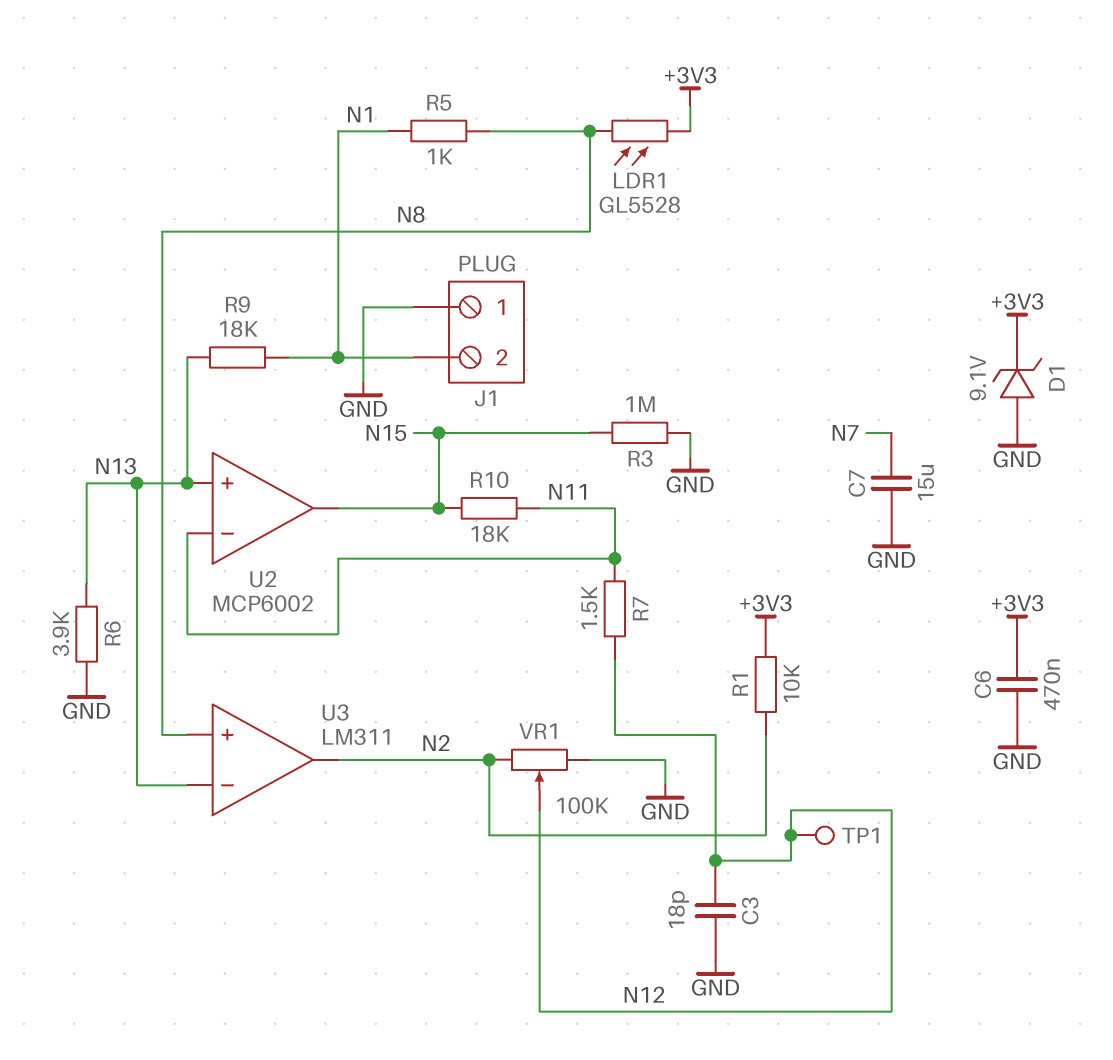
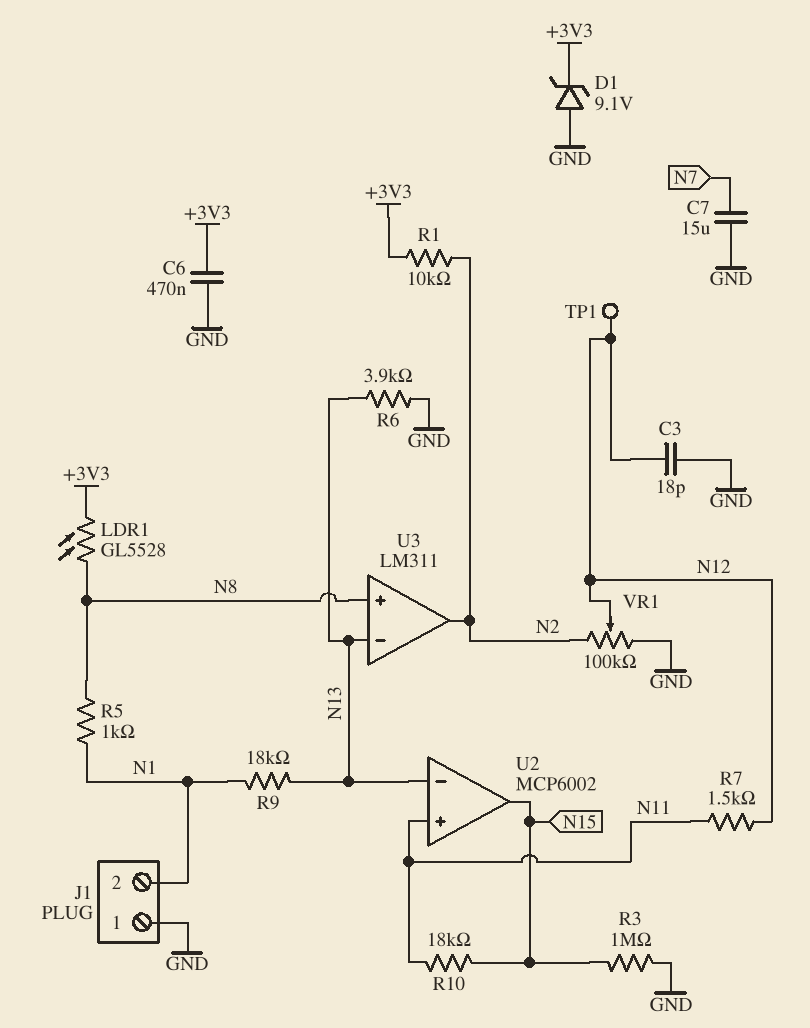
U2 pin in+: N13 -> N11
U2 pin in-: N11 -> N13

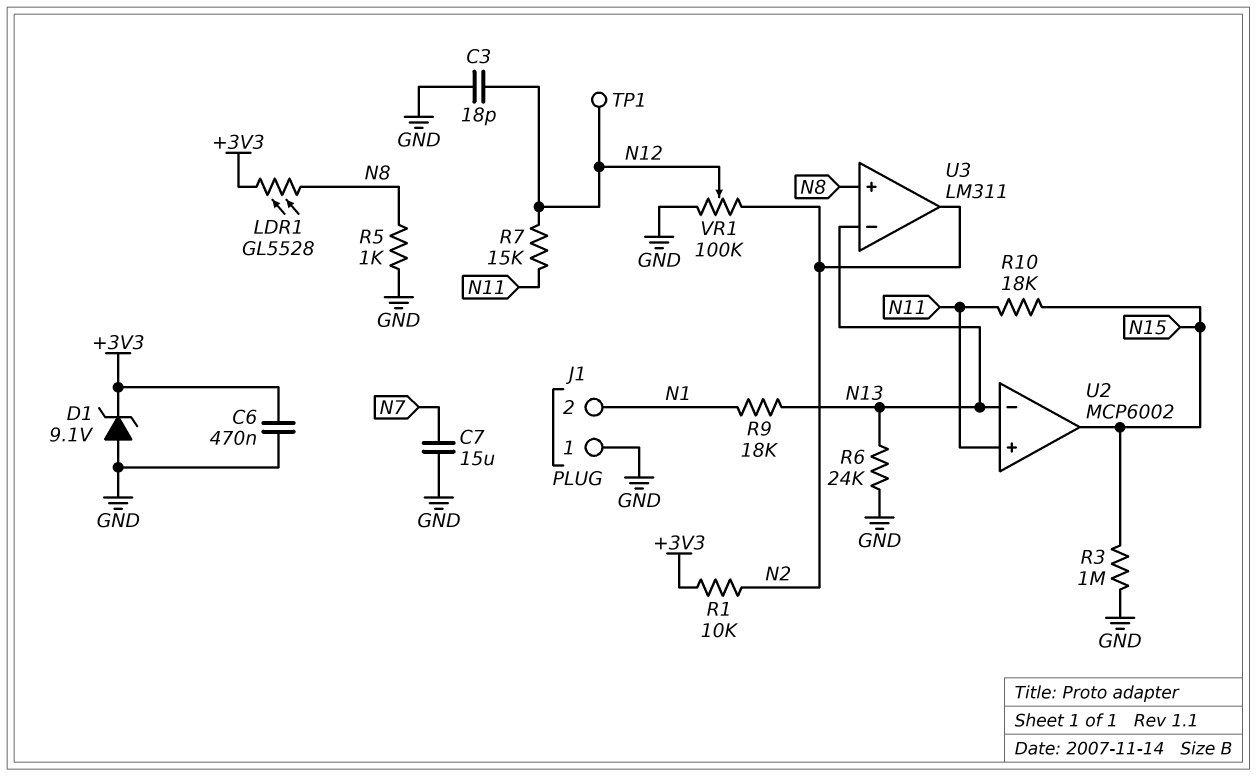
R5: 1k (N1, N8) -> 1k (GND, N8)
R6: 3.9k (GND, N13) -> 24k (GND, N13)
R7: 1.5k (N11, N12) -> 15k (N11, N12)

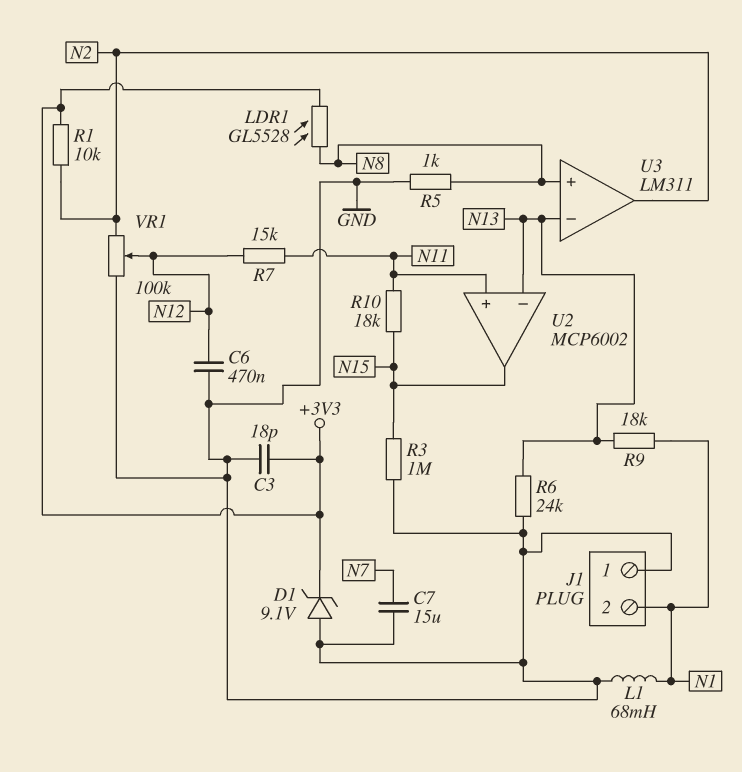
C3: 18pF (GND, N12) -> 18pF (+3V3, GND)
C6: 470nF (+3V3, GND) -> 470nF (GND, N12)
L1: none -> 68mH (GND, N1)
TP1: test point (N12) -> none

